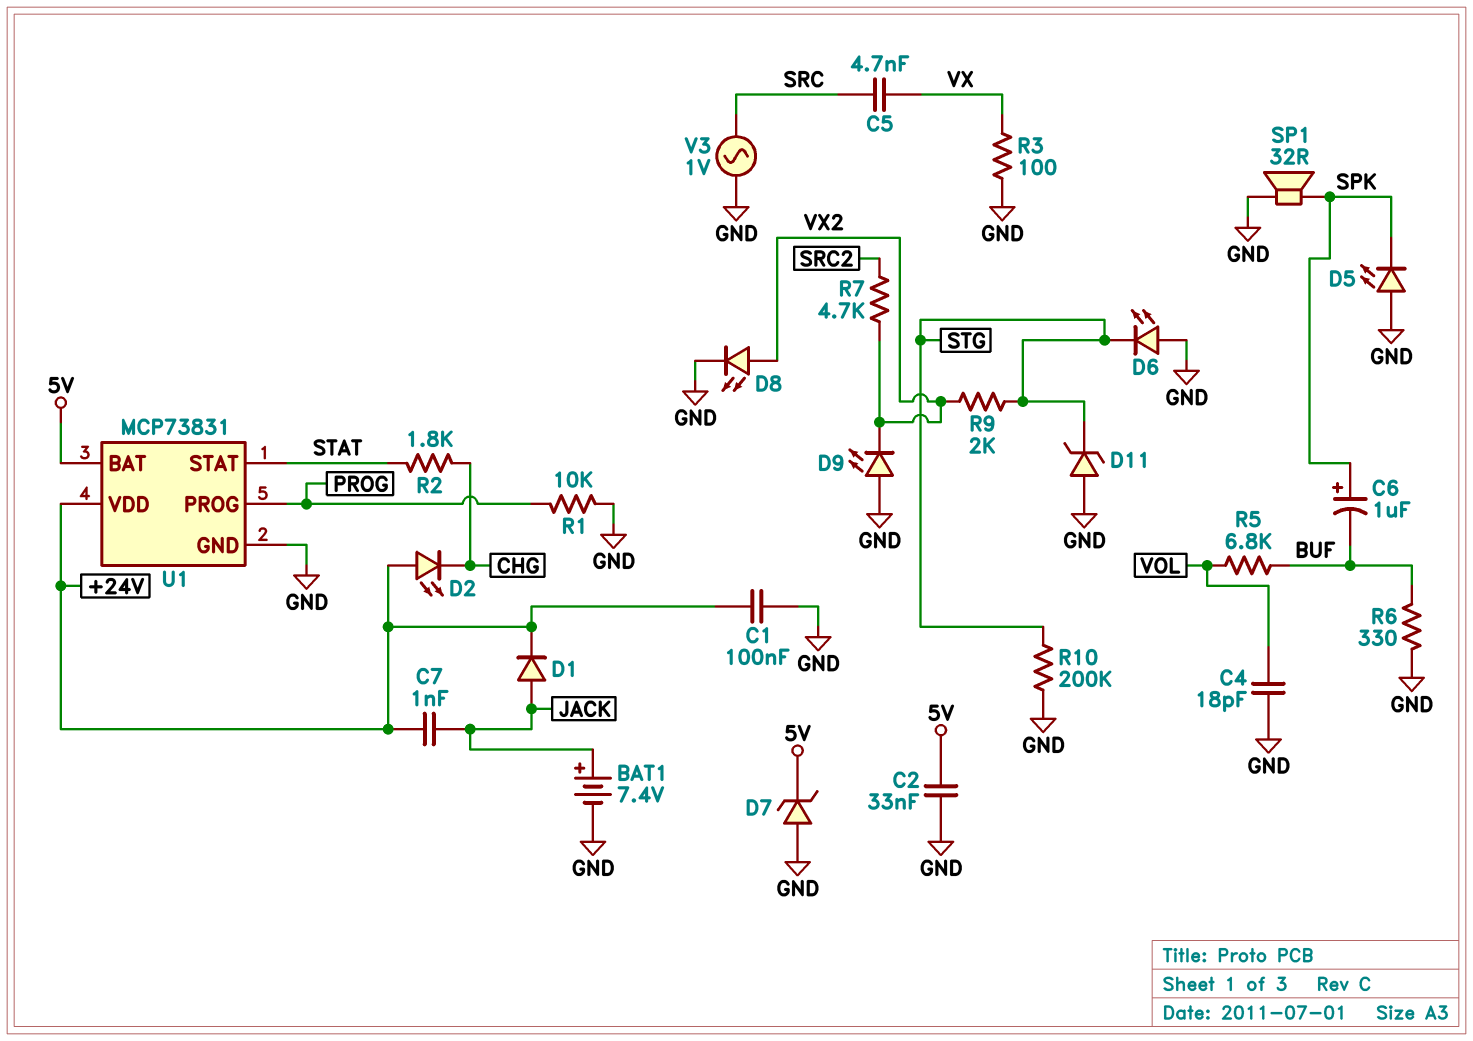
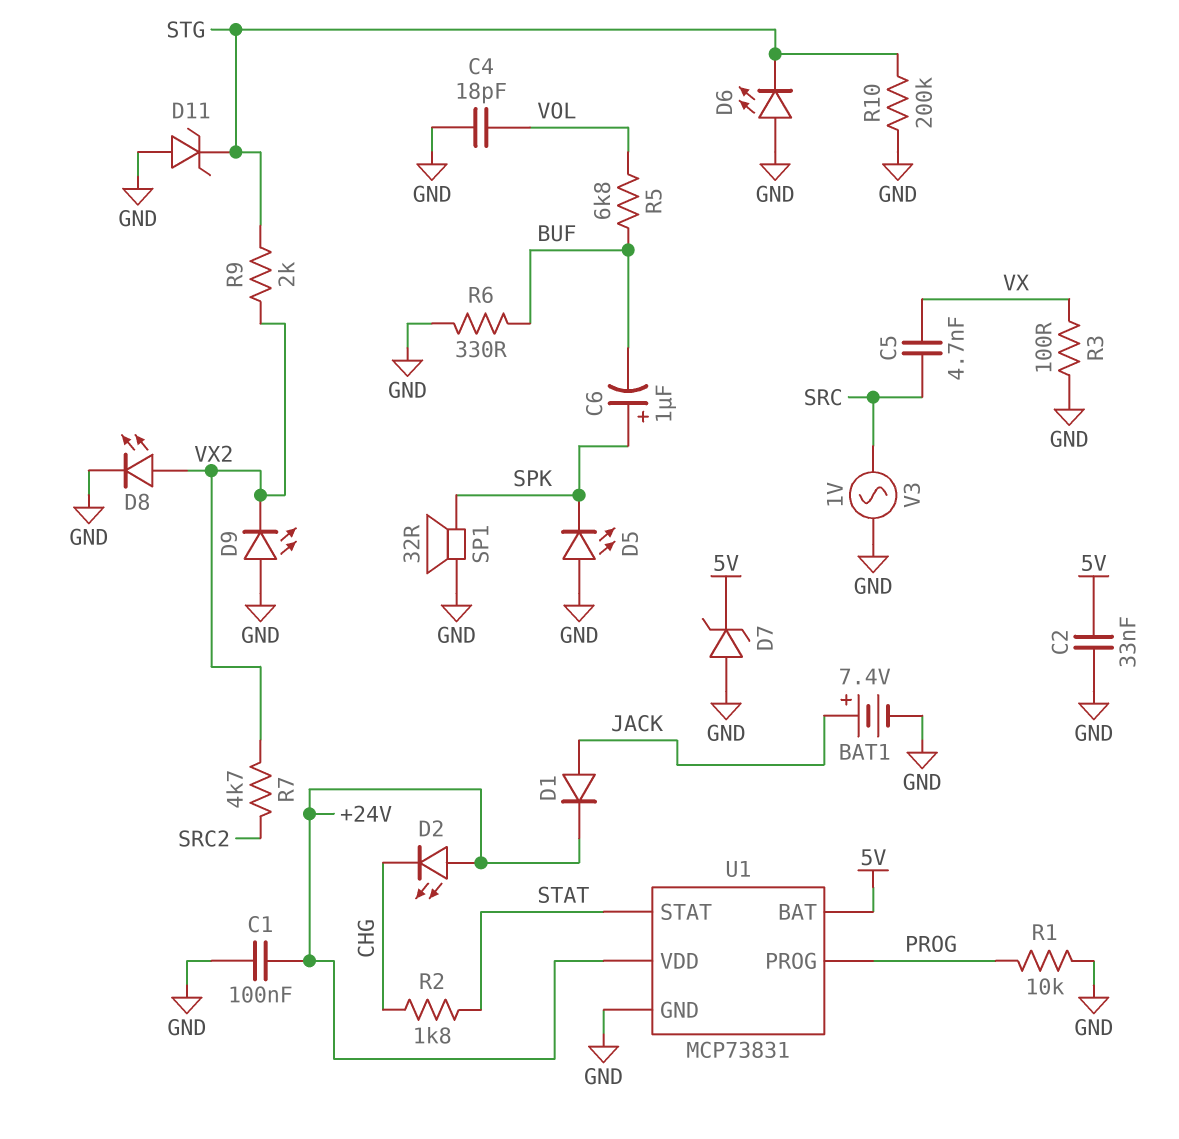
C7: 1nF (+24V, JACK) -> none

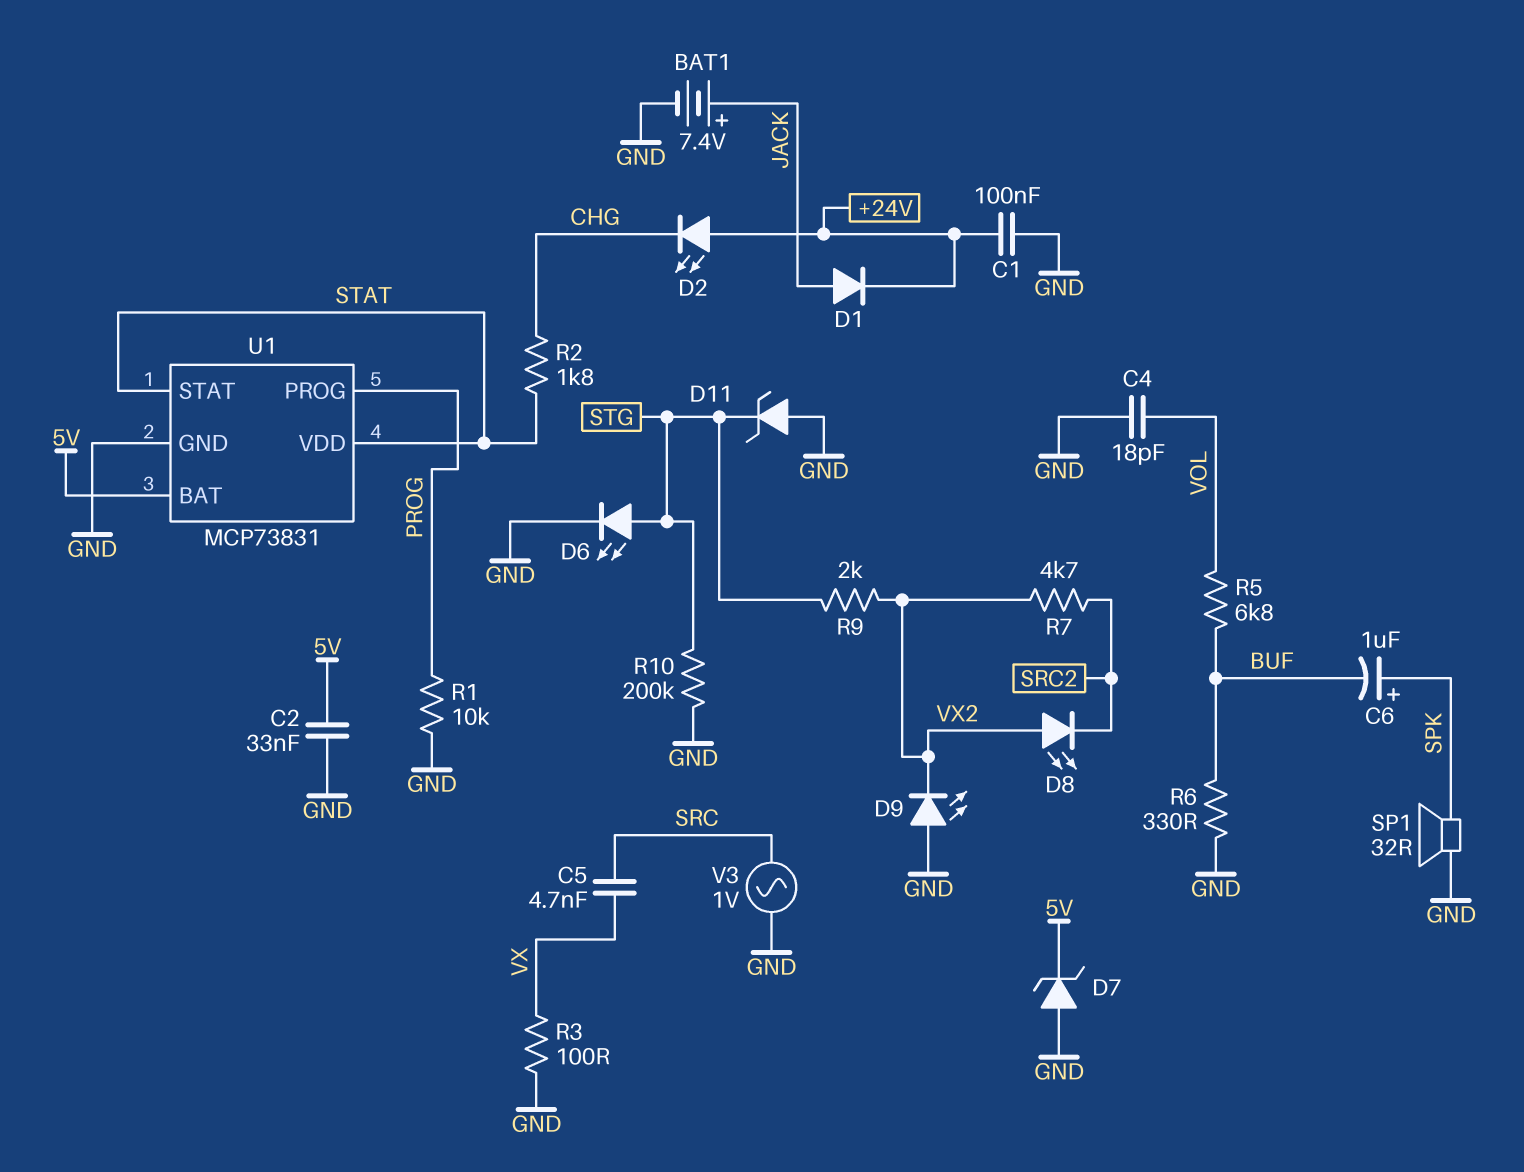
D5: LED (A GND, K SPK) -> none
D6: LED (A GND, K STG) -> LED (A STG, K GND)
D8: LED (A VX2, K GND) -> LED (A VX2, K SRC2)
U1 pin VDD: +24V -> STAT

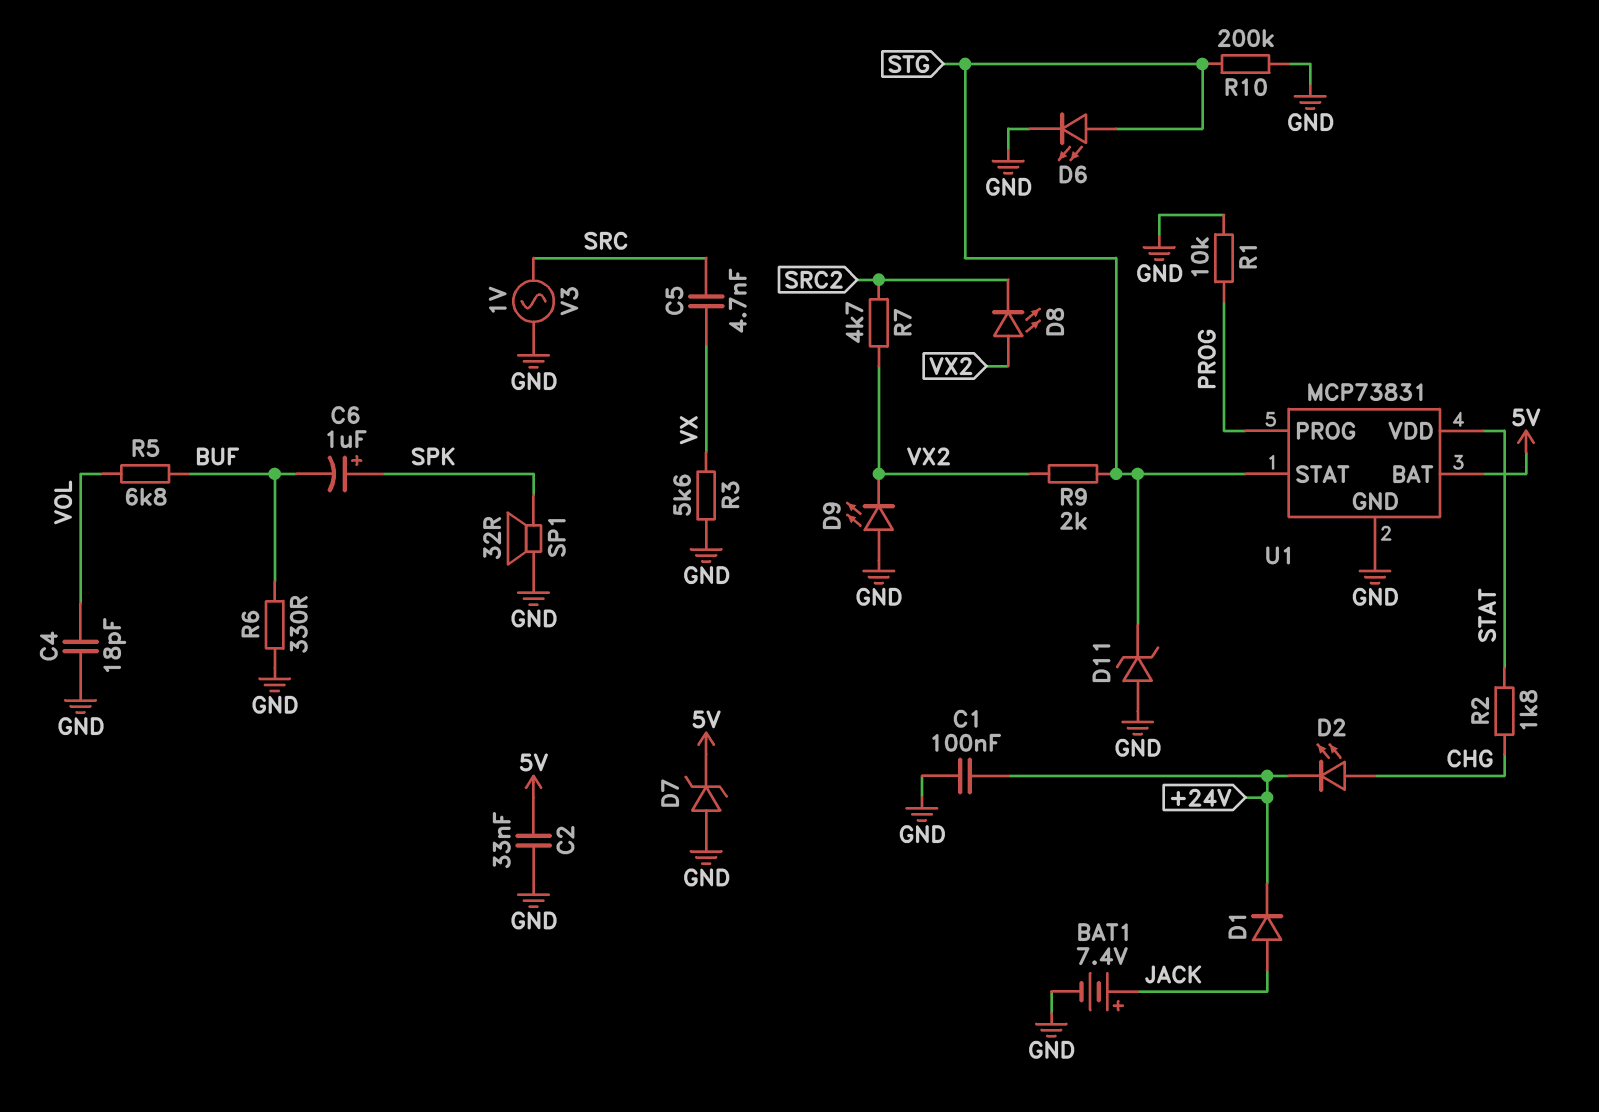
D2: LED (A +24V, K CHG) -> LED (A CHG, K +24V)
R3: 100 (GND, VX) -> 5.6k (GND, VX)
U1 pin STAT: STAT -> STG

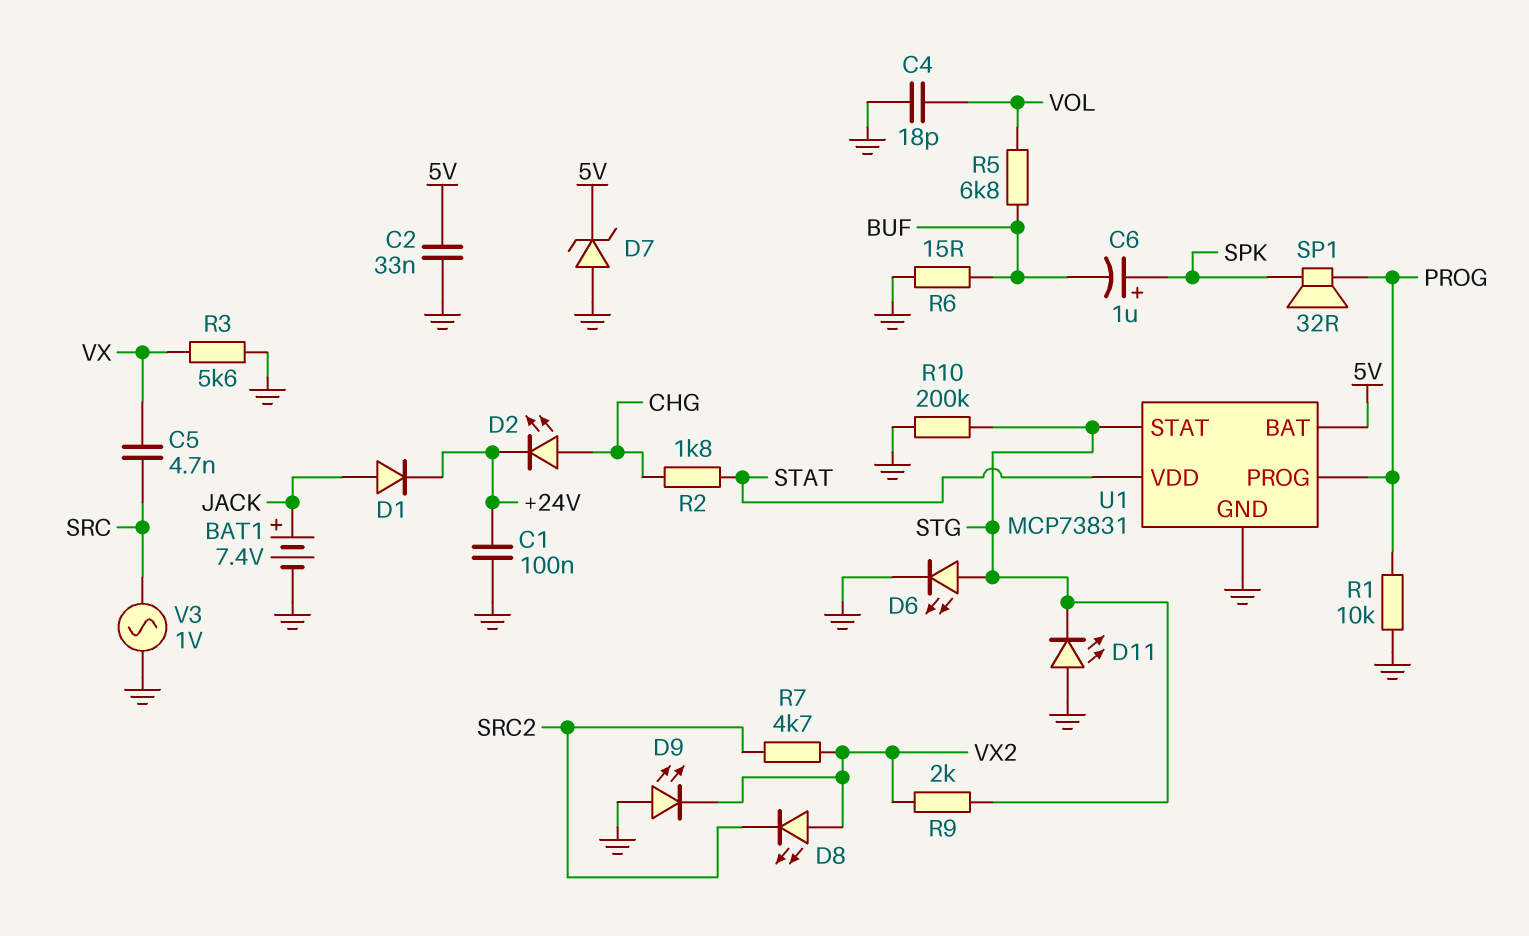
D11: zener (A GND, K STG) -> LED (A GND, K STG)
R6: 330 (BUF, GND) -> 15 (BUF, GND)
SP1: speaker 32R (GND, SPK) -> speaker 32R (PROG, SPK)

